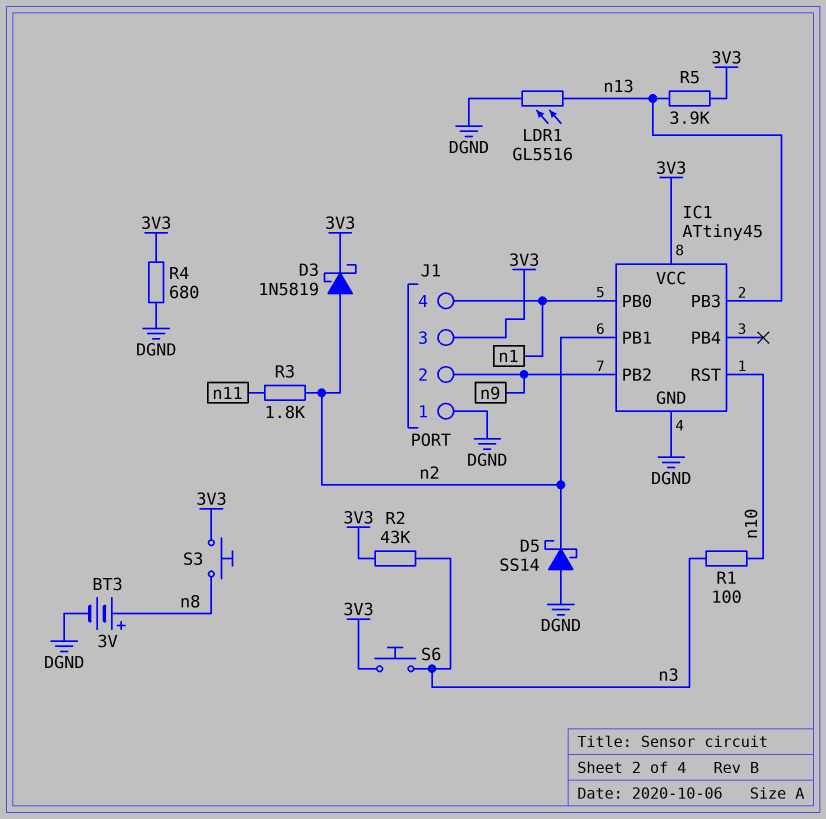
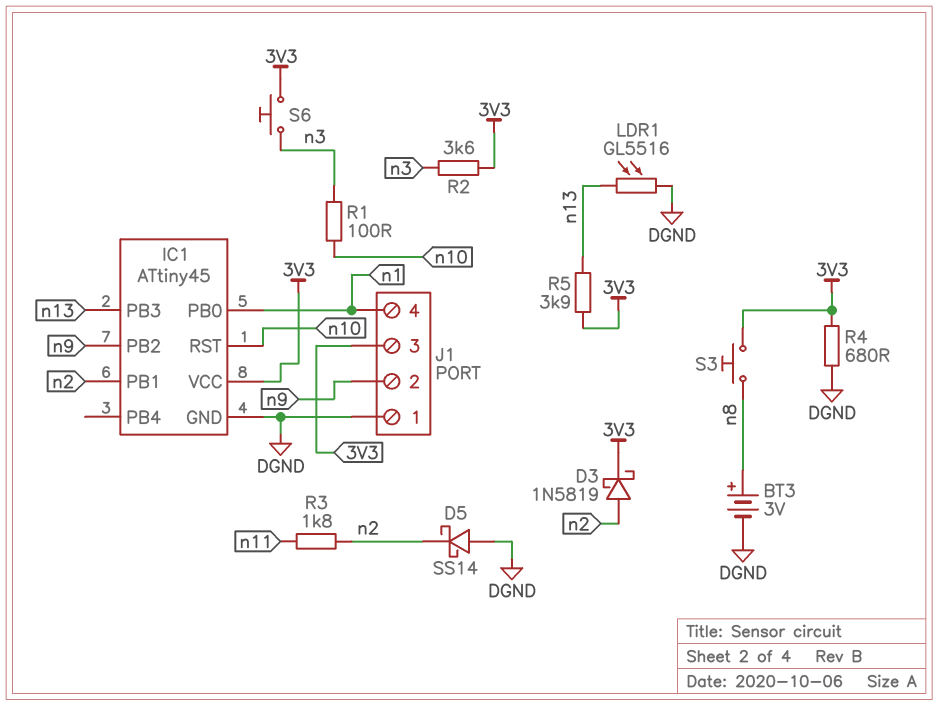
R2: 43k (3V3, n3) -> 3.6k (3V3, n3)

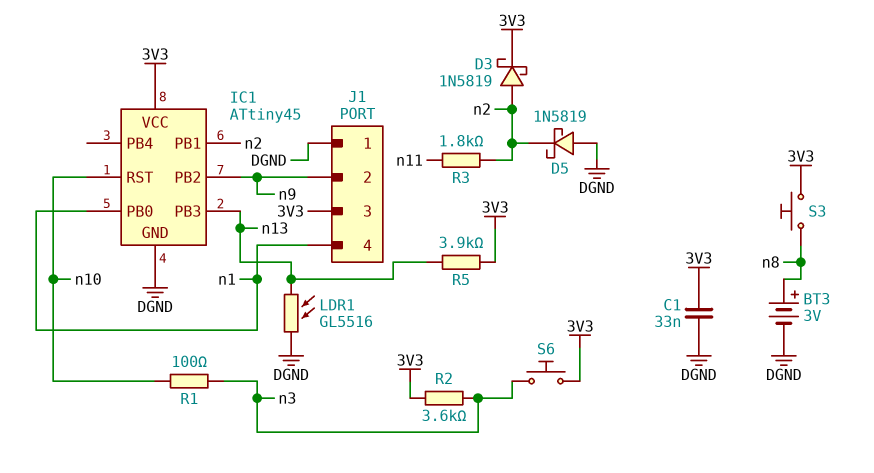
C1: none -> 33nF (3V3, DGND)
D5: schottky SS14 (A DGND, K n2) -> schottky 1N5819 (A DGND, K n2)
R4: 680 (3V3, DGND) -> none

